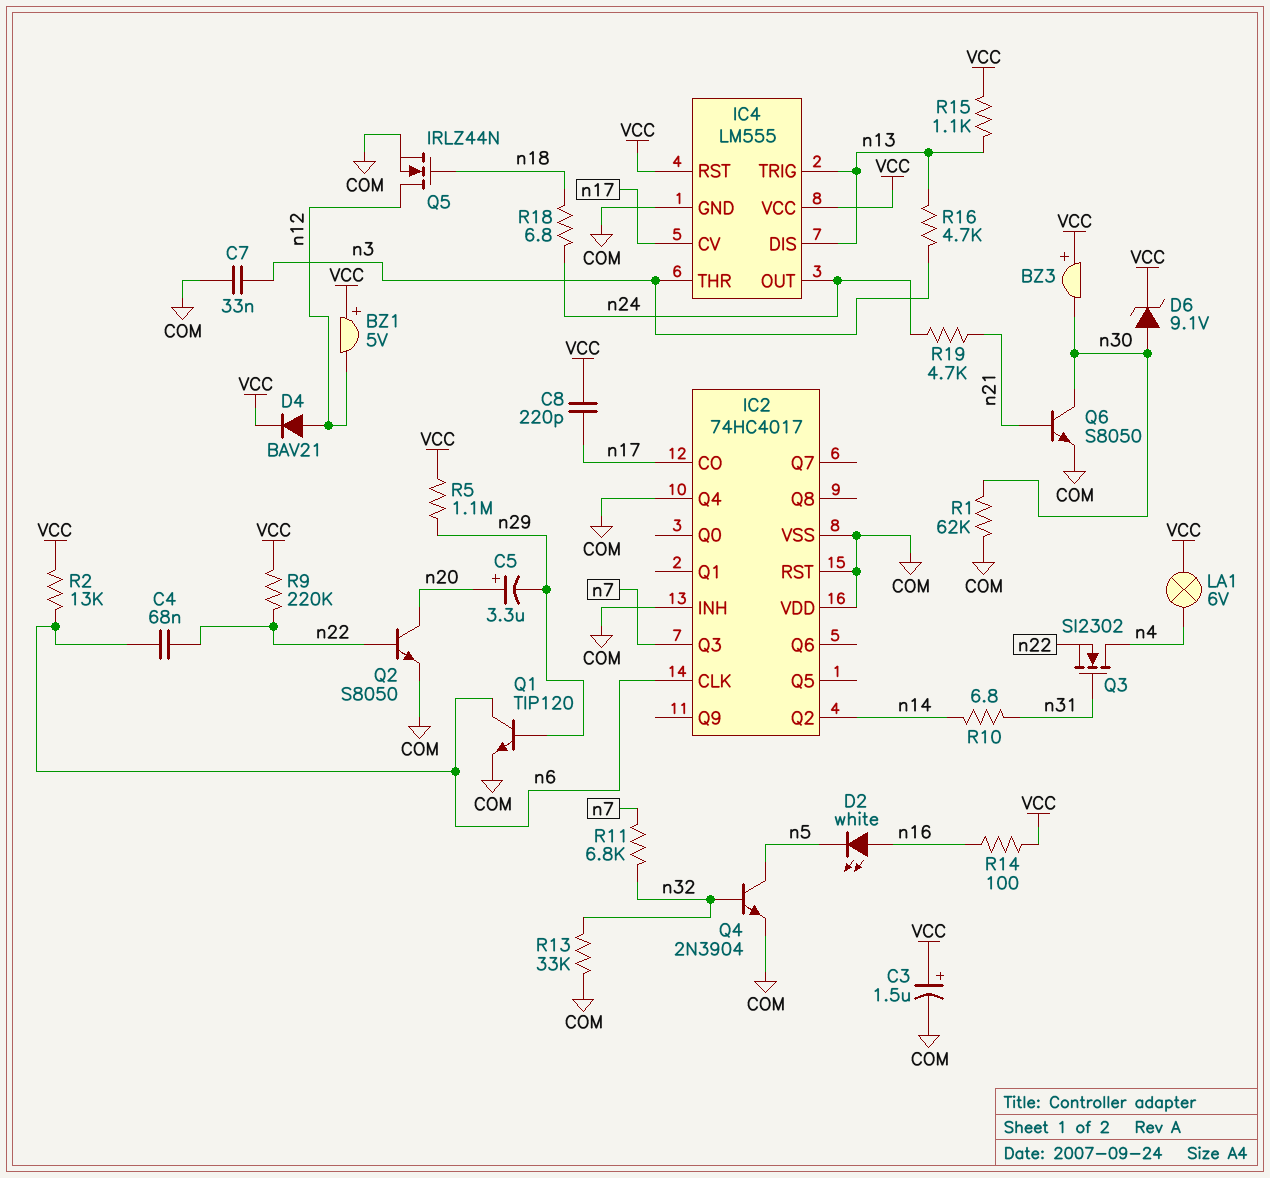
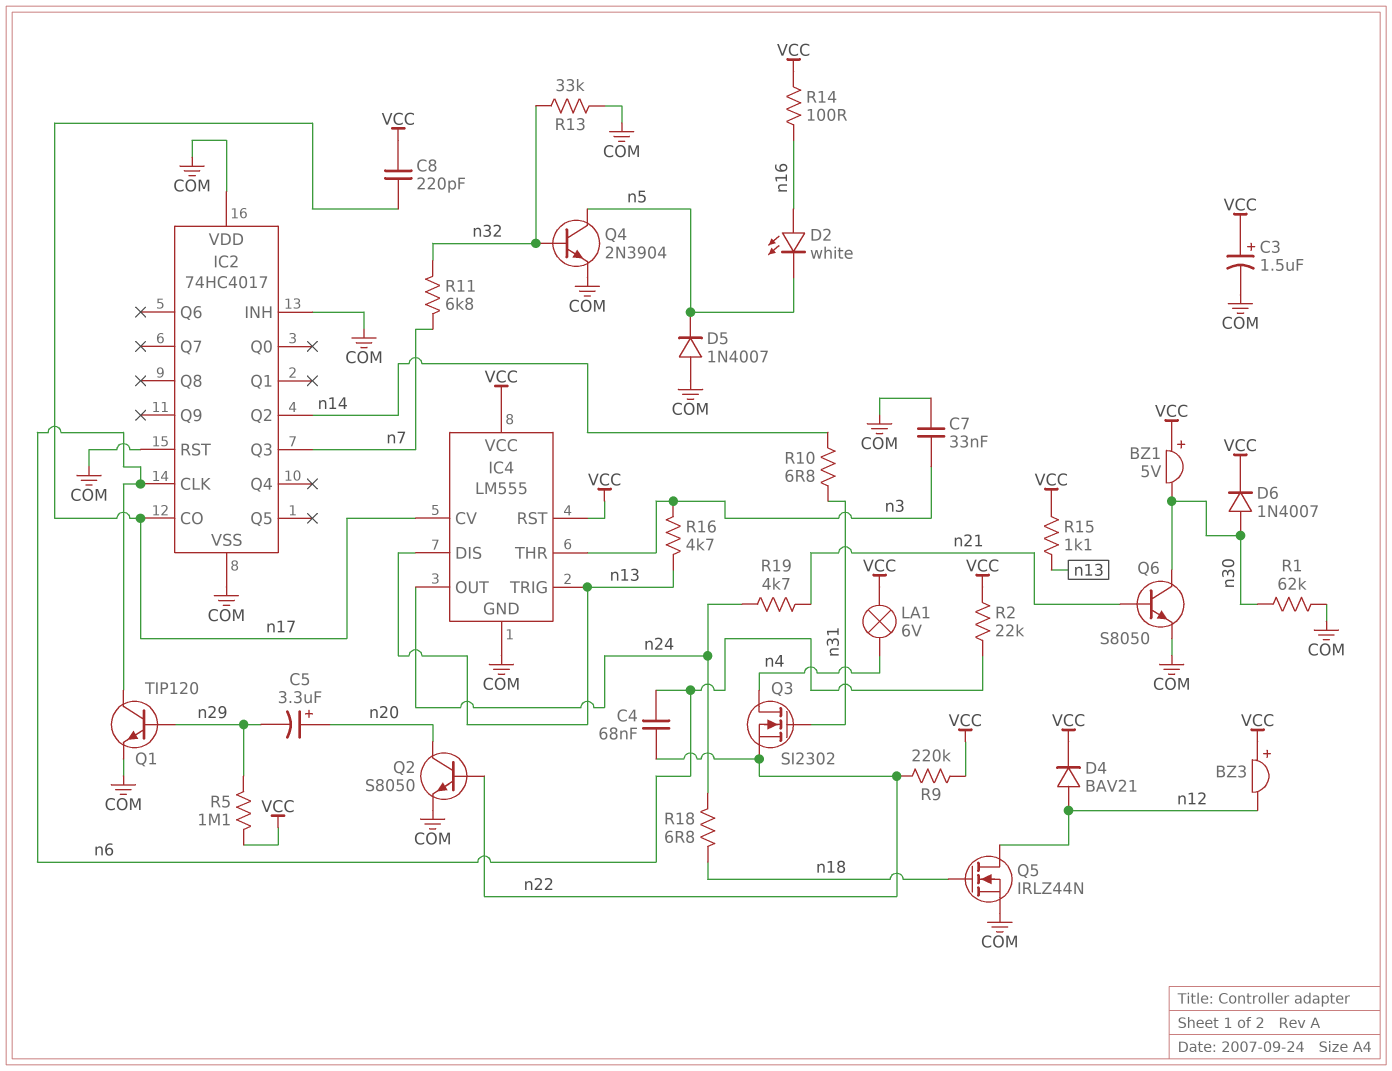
BZ1: buzzer 5V (plus VCC, minus n12) -> buzzer 5V (plus VCC, minus n30)
BZ3: buzzer (plus VCC, minus n30) -> buzzer (plus VCC, minus n12)
D5: none -> diode 1N4007 (A COM, K n5)
D6: zener 9.1V (A n30, K VCC) -> diode 1N4007 (A n30, K VCC)
IC2 pin Q4: COM -> none
R2: 13k (VCC, n6) -> 22k (VCC, n6)

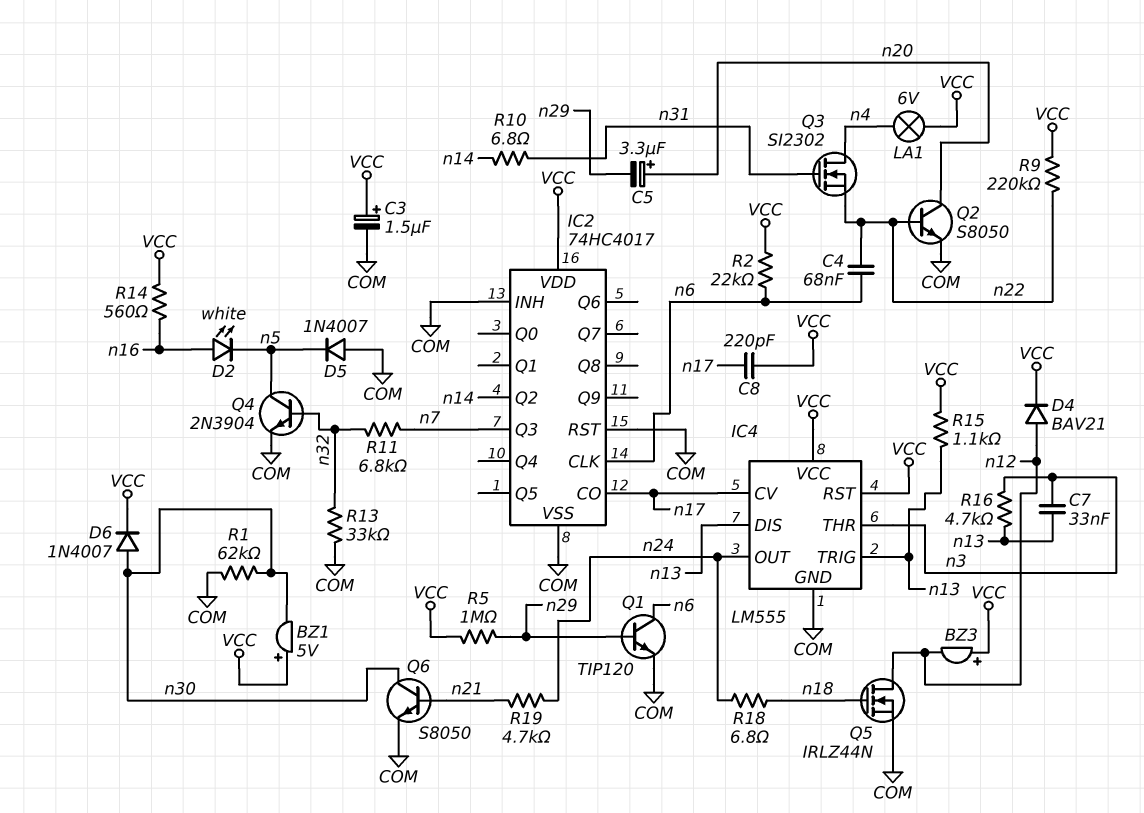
C7: 33nF (COM, n3) -> 33nF (n3, n13)
IC2 pin VDD: COM -> VCC
R5: 1.1M (VCC, n29) -> 1M (VCC, n29)
R14: 100 (VCC, n16) -> 560 (VCC, n16)

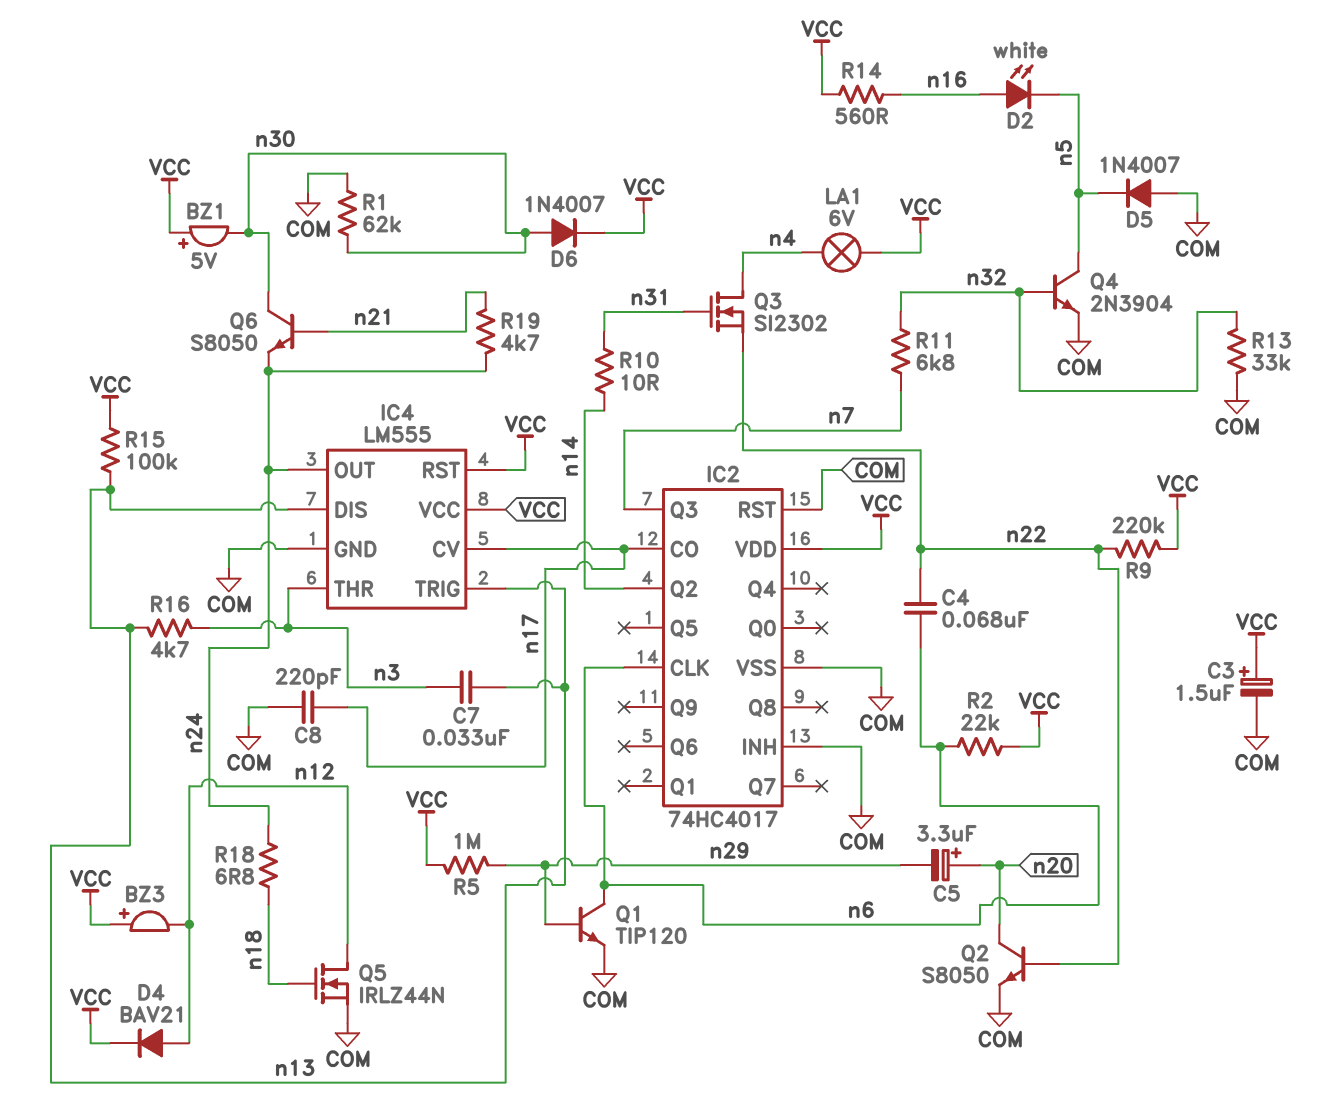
C8: 220pF (VCC, n17) -> 220pF (COM, n17)
Q6: NPN S8050 (B n21, C n30, E COM) -> NPN S8050 (B n21, C n30, E n24)
R10: 6.8 (n14, n31) -> 10 (n14, n31)
R15: 1.1k (VCC, n13) -> 100k (VCC, n13)

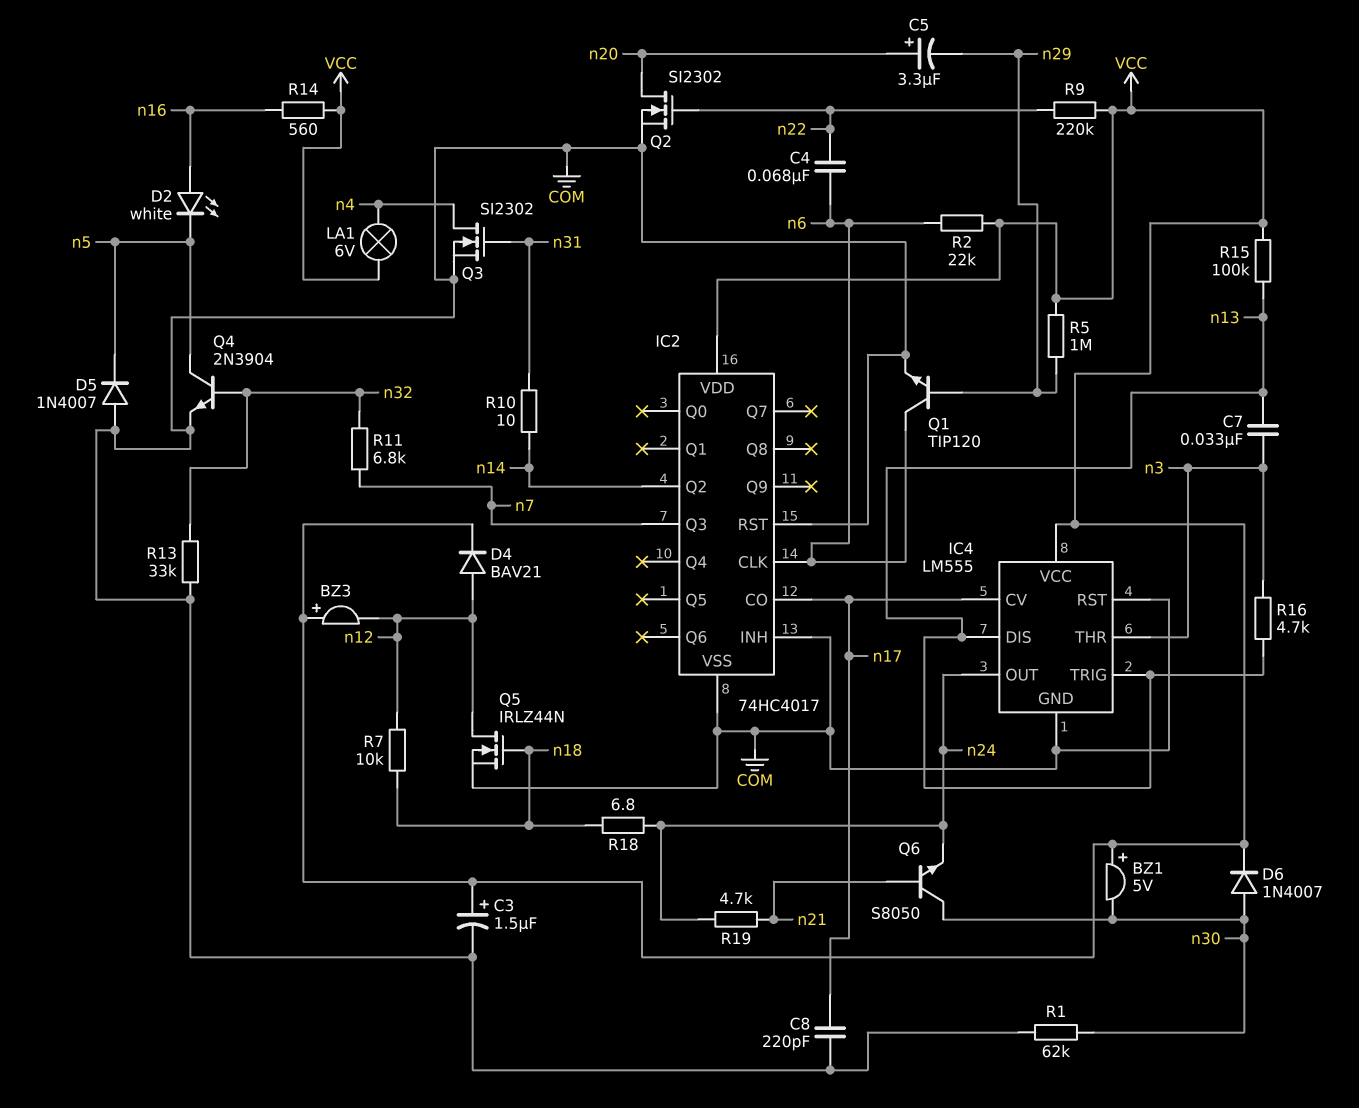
IC4 pin RST: VCC -> COM
Q2: NPN S8050 (B n22, C n20, E COM) -> NMOS SI2302 (G n22, D n20, S COM)
Q3: NMOS SI2302 (G n31, D n4, S n22) -> NMOS SI2302 (G n31, D n4, S COM)
R7: none -> 10k (n12, n18)

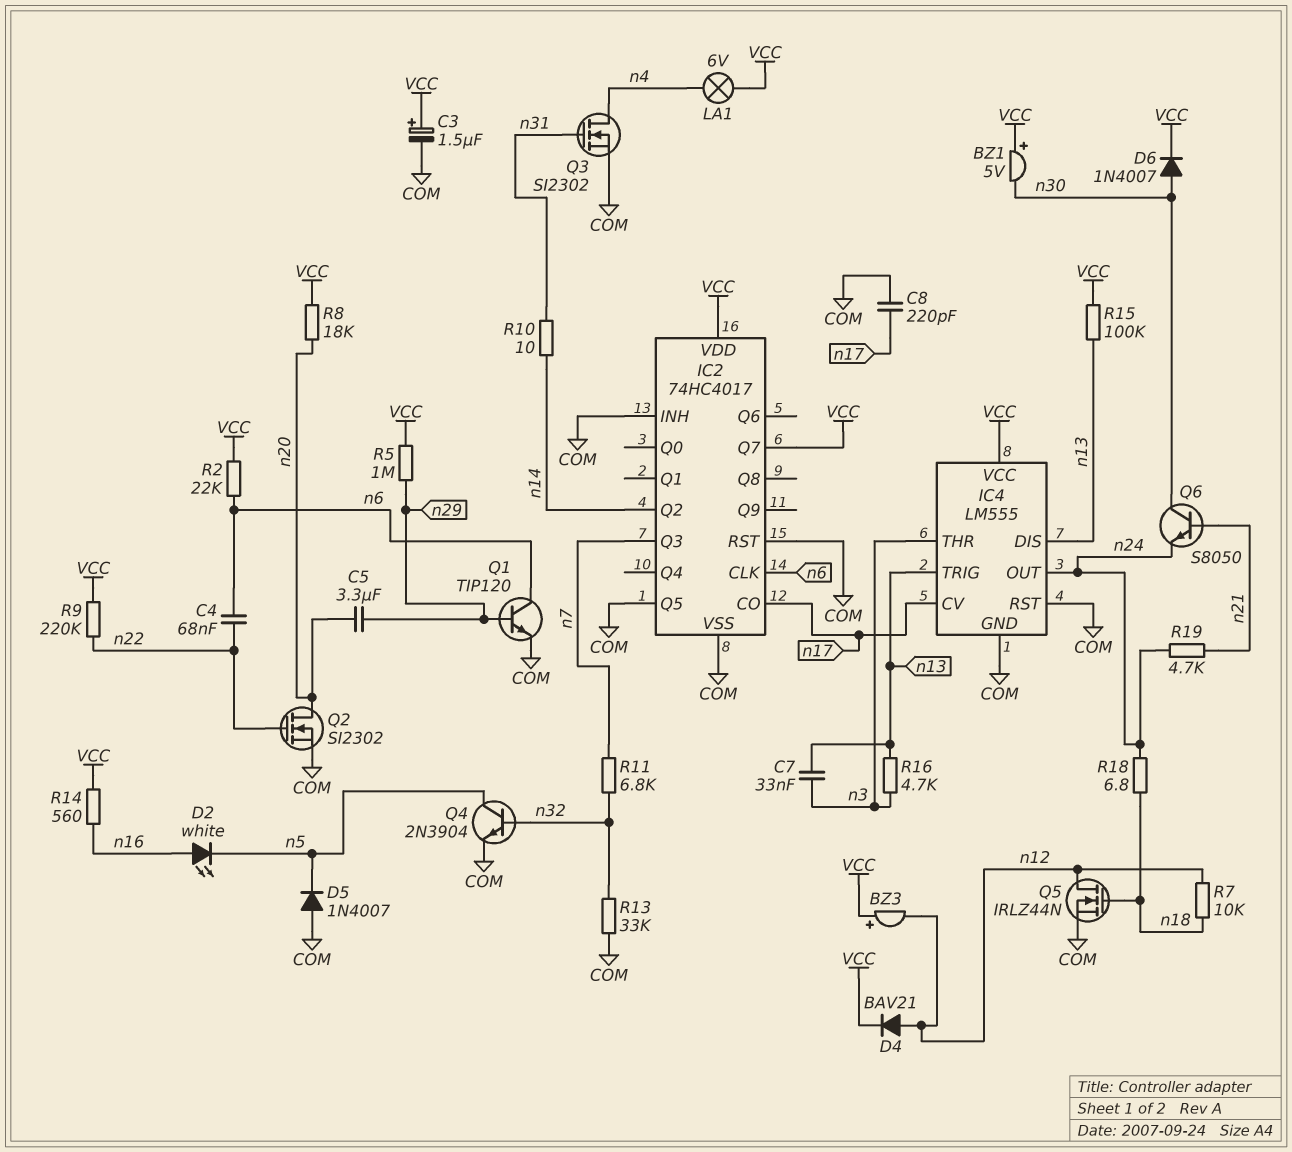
C5: 3.3uF (plus n20, minus n29) -> 3.3uF (n20, n29)
IC2 pin Q5: none -> COM
IC2 pin Q7: none -> VCC
R1: 62k (COM, n30) -> none
R8: none -> 18k (VCC, n20)

